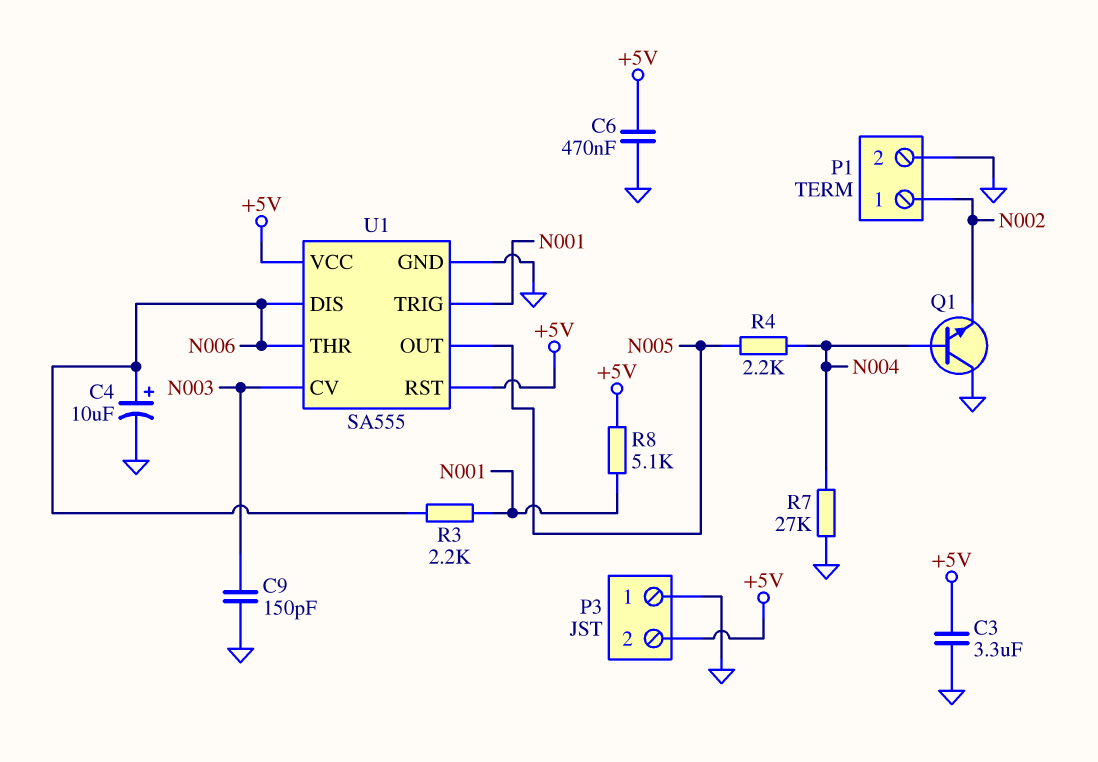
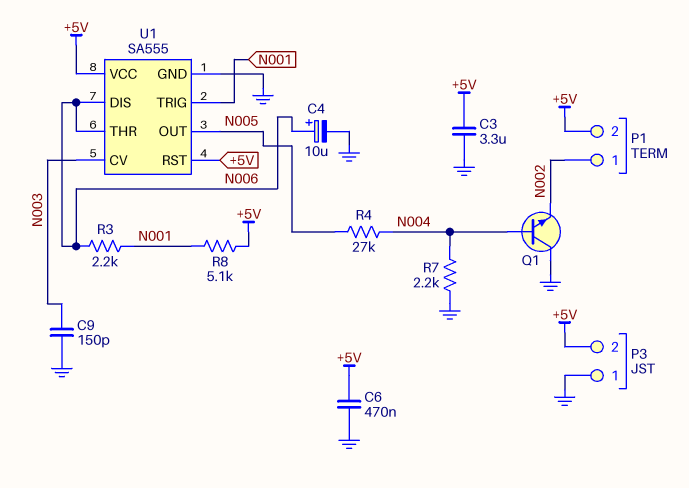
P1 pin 2: GND -> +5V
R4: 2.2k (N004, N005) -> 27k (N004, N005)
R7: 27k (GND, N004) -> 2.2k (GND, N004)

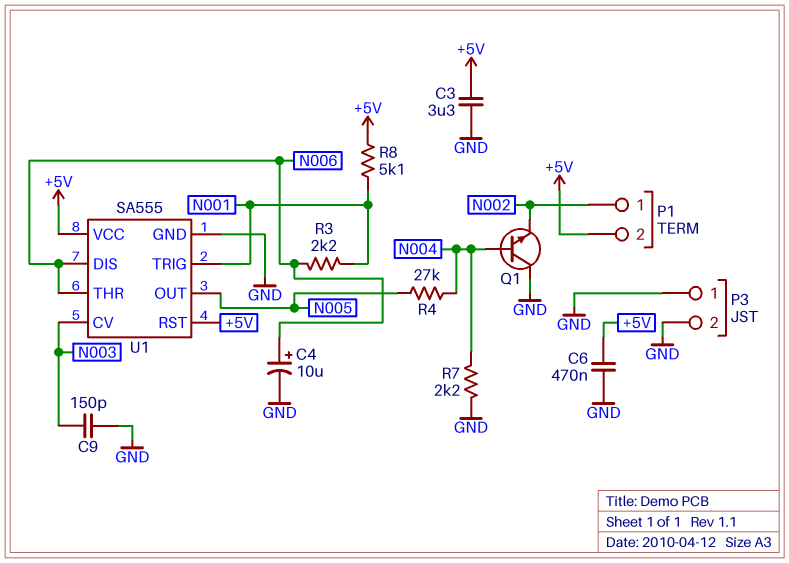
P3 pin 2: +5V -> GND

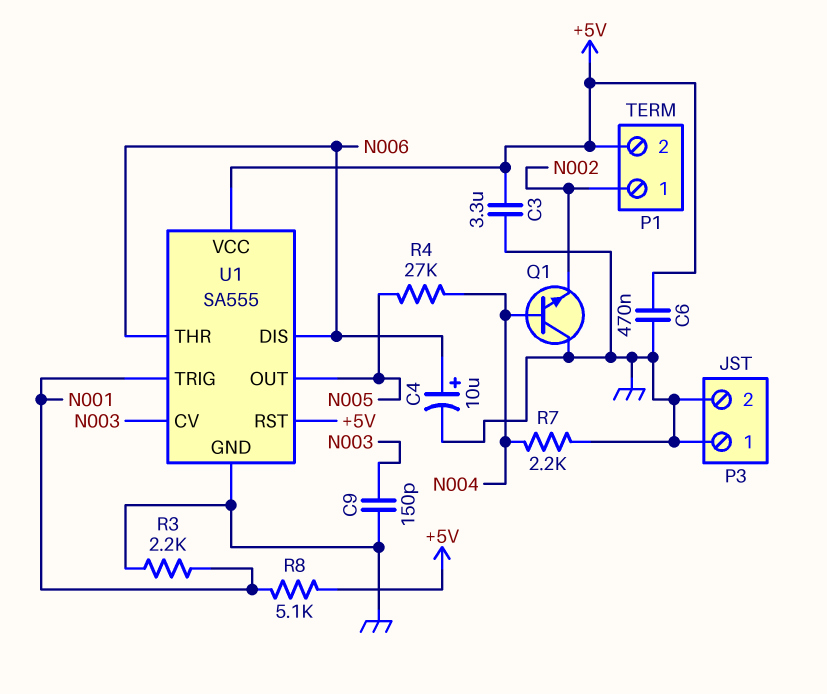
R3: 2.2k (N001, N006) -> 2.2k (GND, N001)

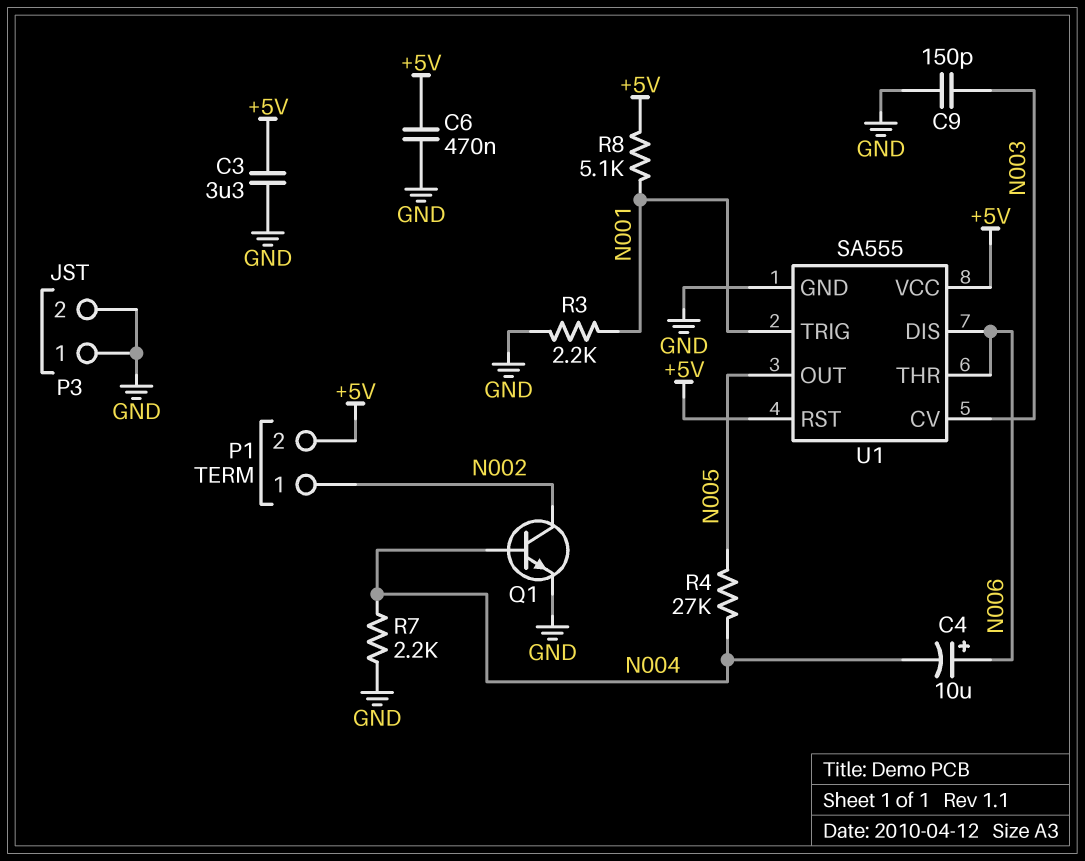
C4: 10uF (plus N006, minus GND) -> 10uF (plus N006, minus N004)
Q1: NPN (B N004, C GND, E N002) -> NPN (B N004, C N002, E GND)

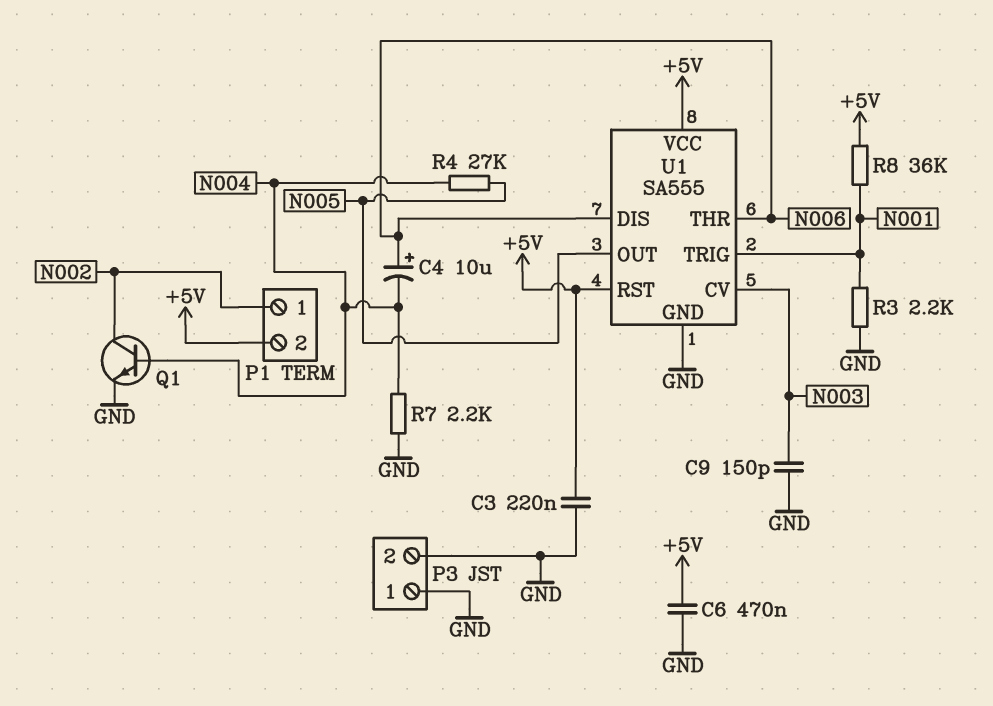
C3: 3.3uF (+5V, GND) -> 220nF (+5V, GND)
R8: 5.1k (+5V, N001) -> 36k (+5V, N001)

